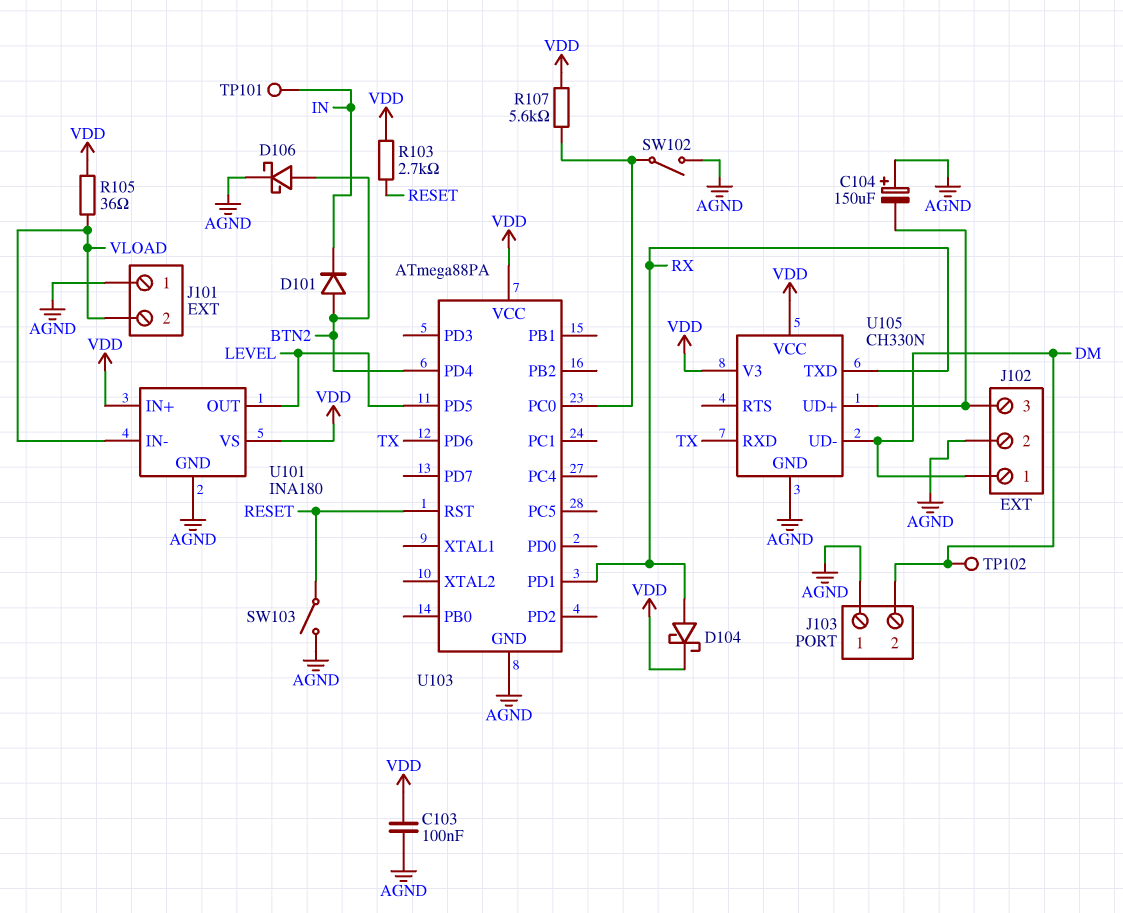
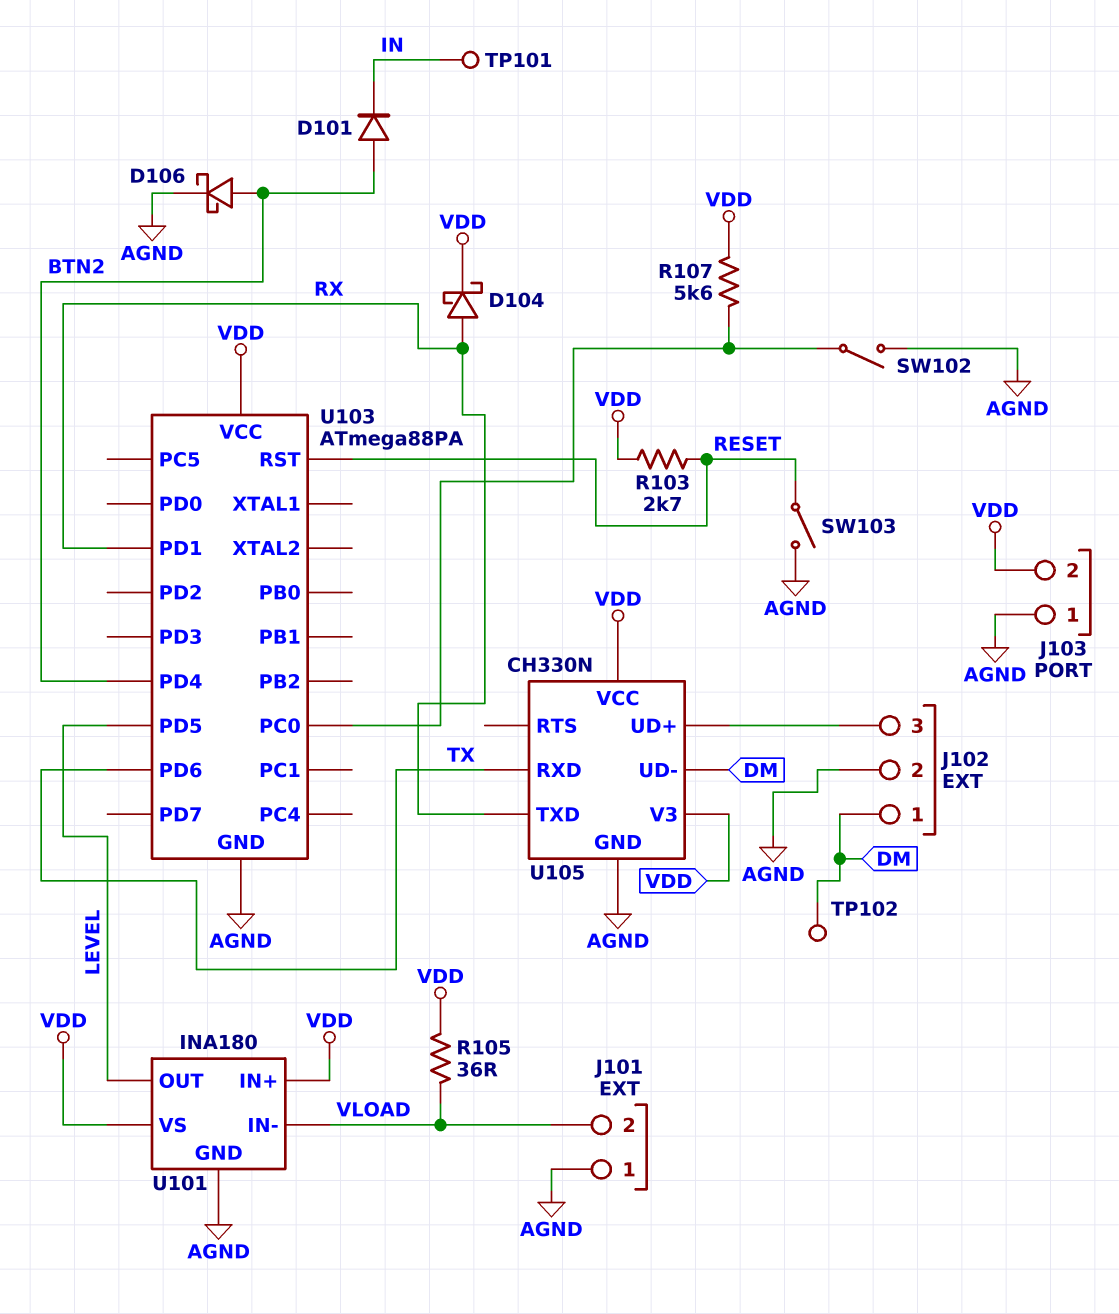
C103: 100nF (AGND, VDD) -> none
C104: 150uF (plus AGND, minus J102/3) -> none
J103 pin 2: DM -> VDD

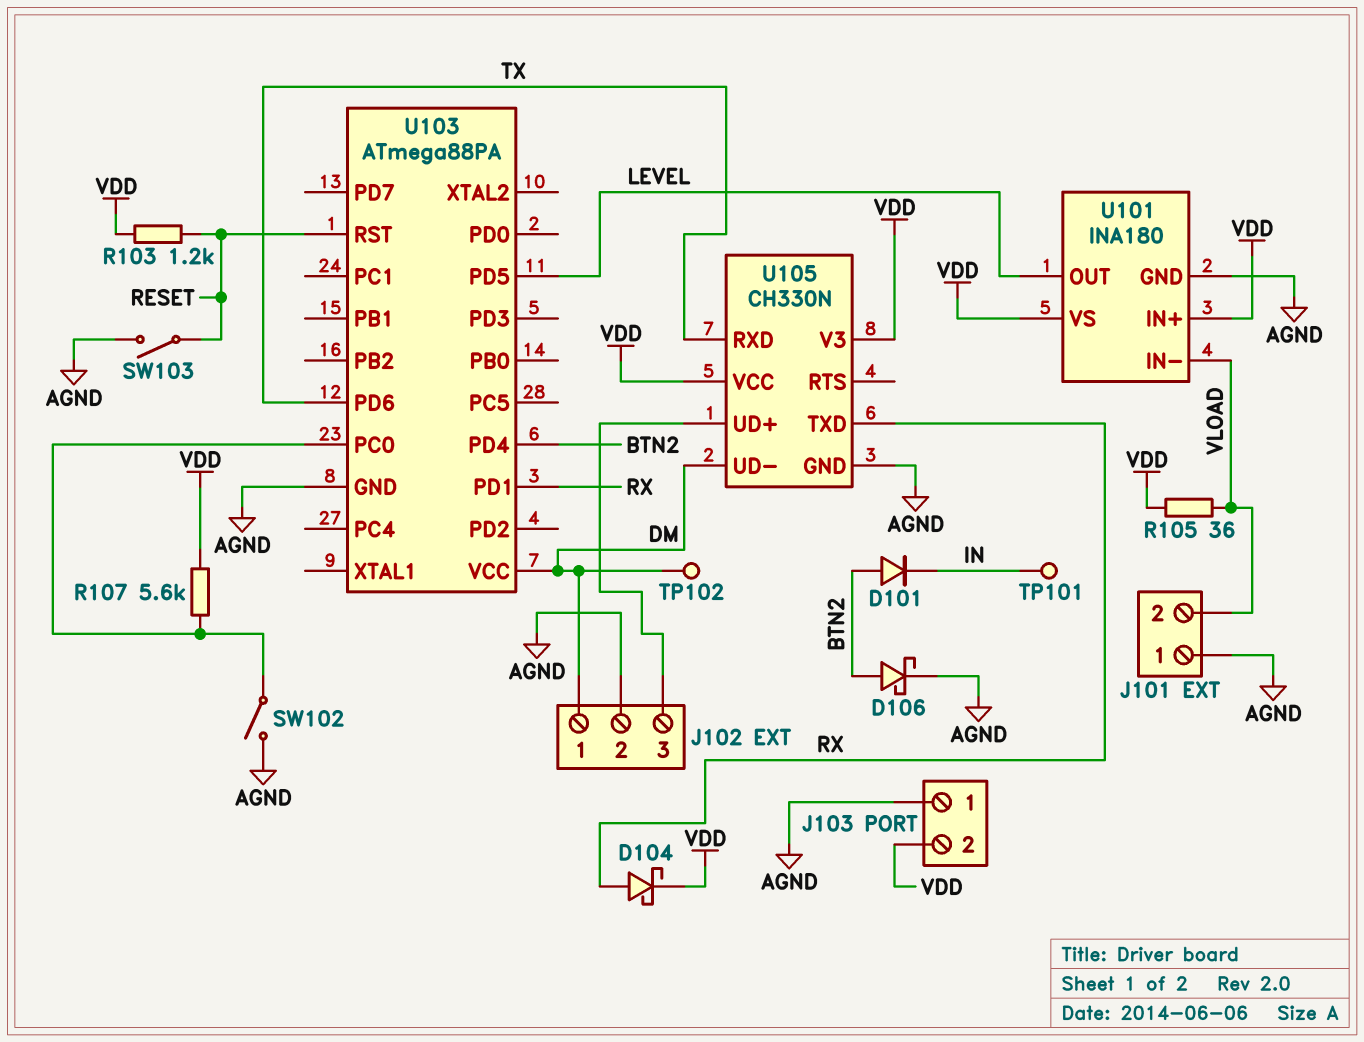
R103: 2.7k (RESET, VDD) -> 1.2k (RESET, VDD)
U103 pin VCC: VDD -> DM

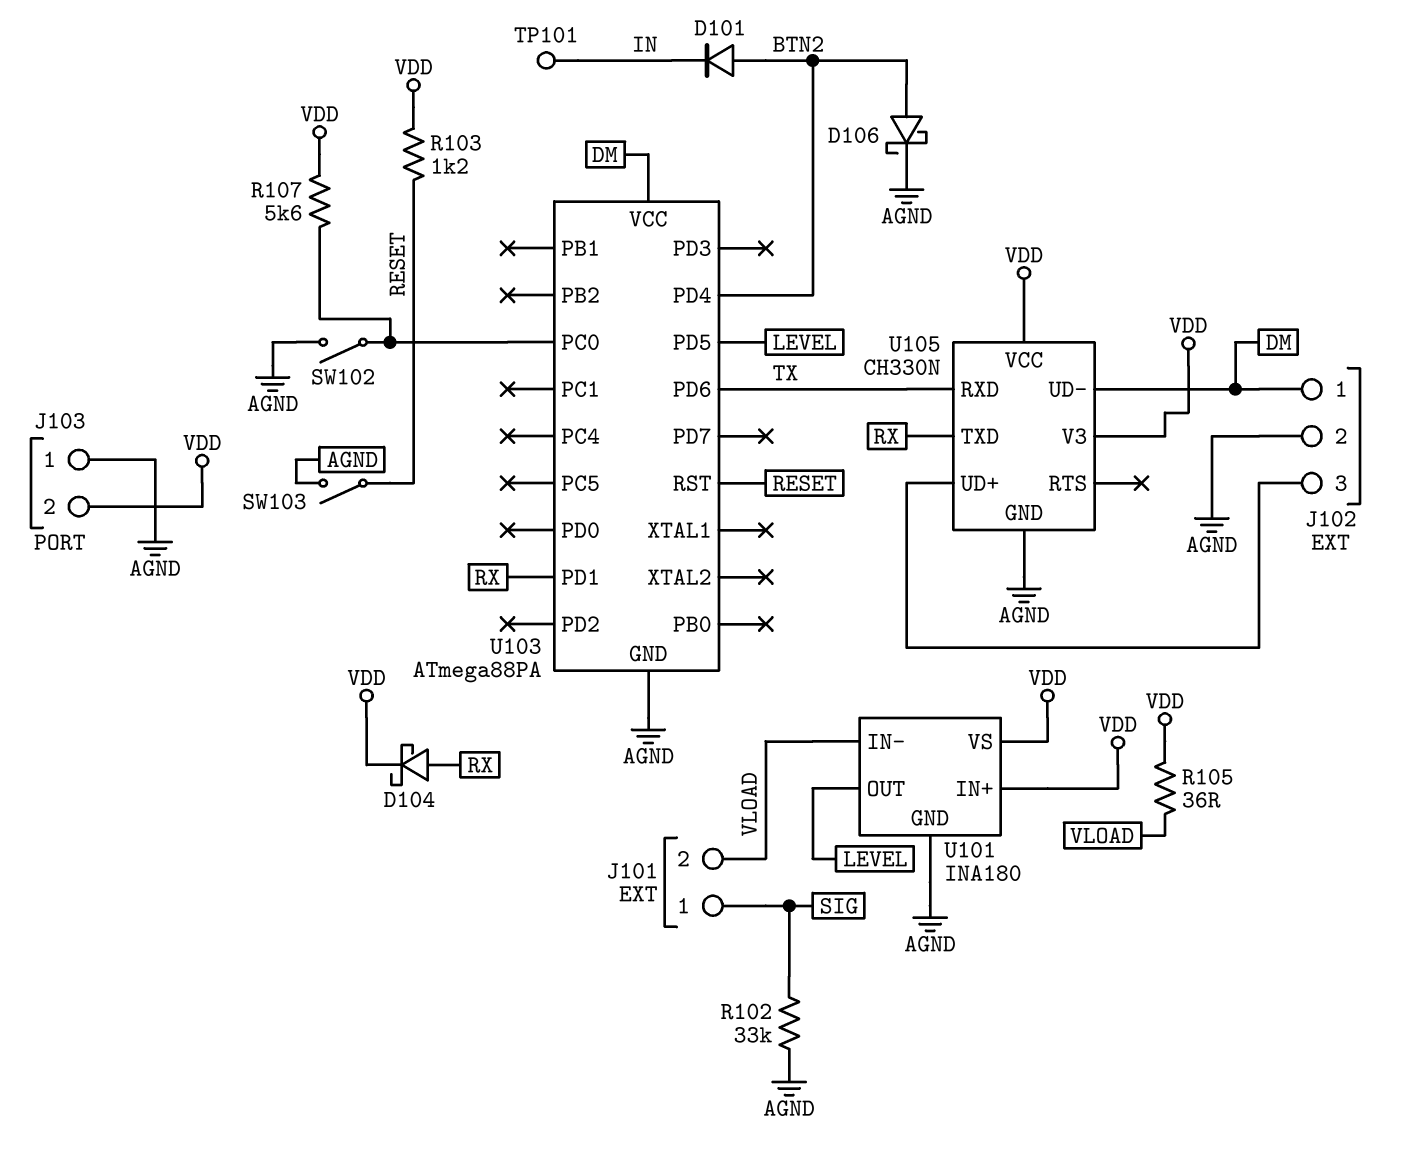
J101 pin 1: AGND -> SIG
R102: none -> 33k (AGND, SIG)
TP102: test point (DM) -> none

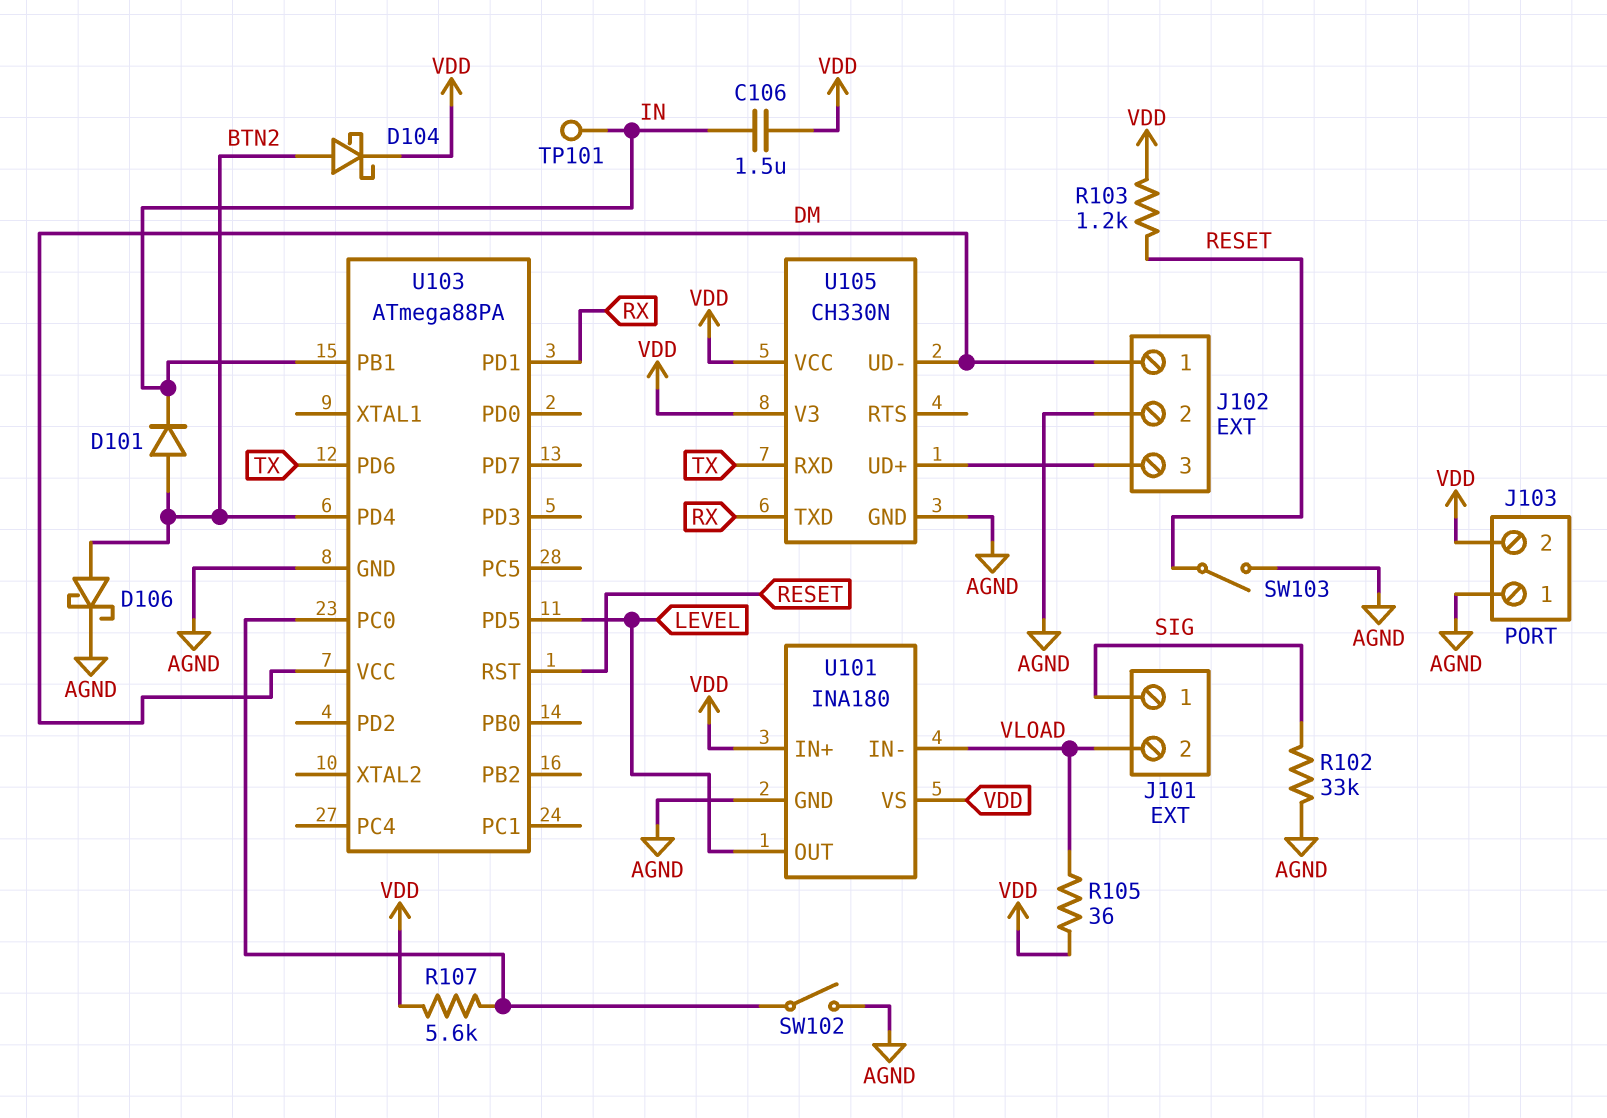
C106: none -> 1.5uF (IN, VDD)
D104: schottky (A RX, K VDD) -> schottky (A BTN2, K VDD)
U103 pin PB1: none -> IN

